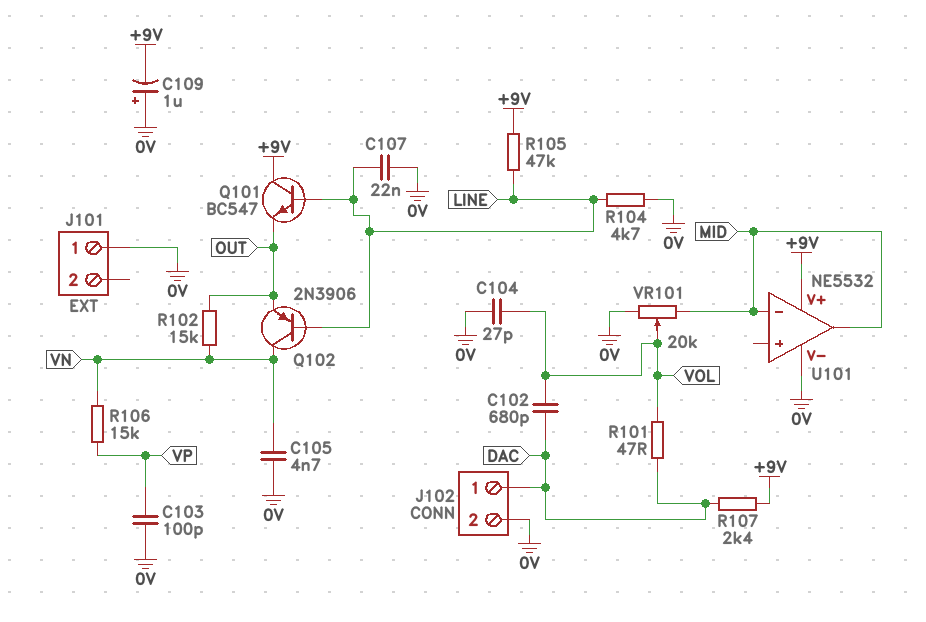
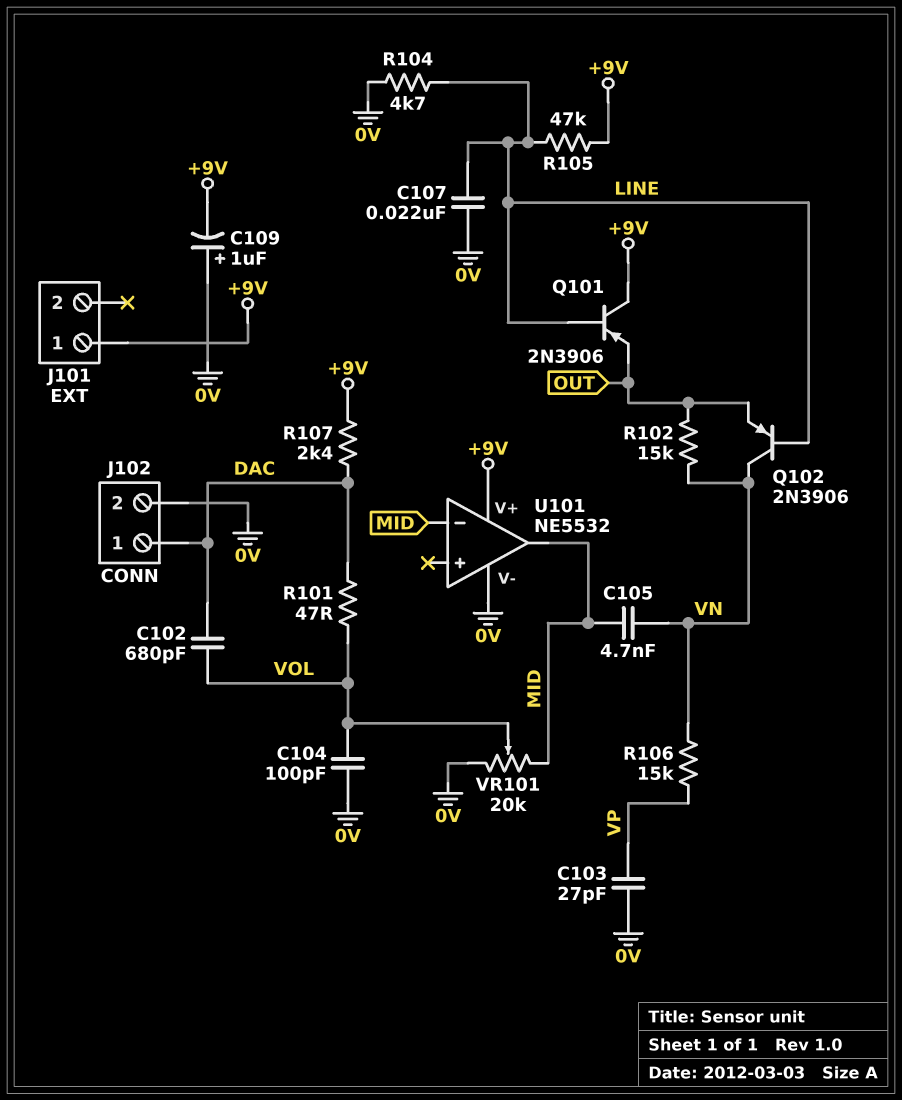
C103: 100pF (0V, VP) -> 27pF (0V, VP)
C104: 27pF (0V, VOL) -> 100pF (0V, VOL)
C105: 4.7nF (0V, VN) -> 4.7nF (MID, VN)
J101 pin 1: 0V -> +9V
Q101: NPN BC547 (B LINE, C +9V, E OUT) -> PNP 2N3906 (B LINE, C +9V, E OUT)

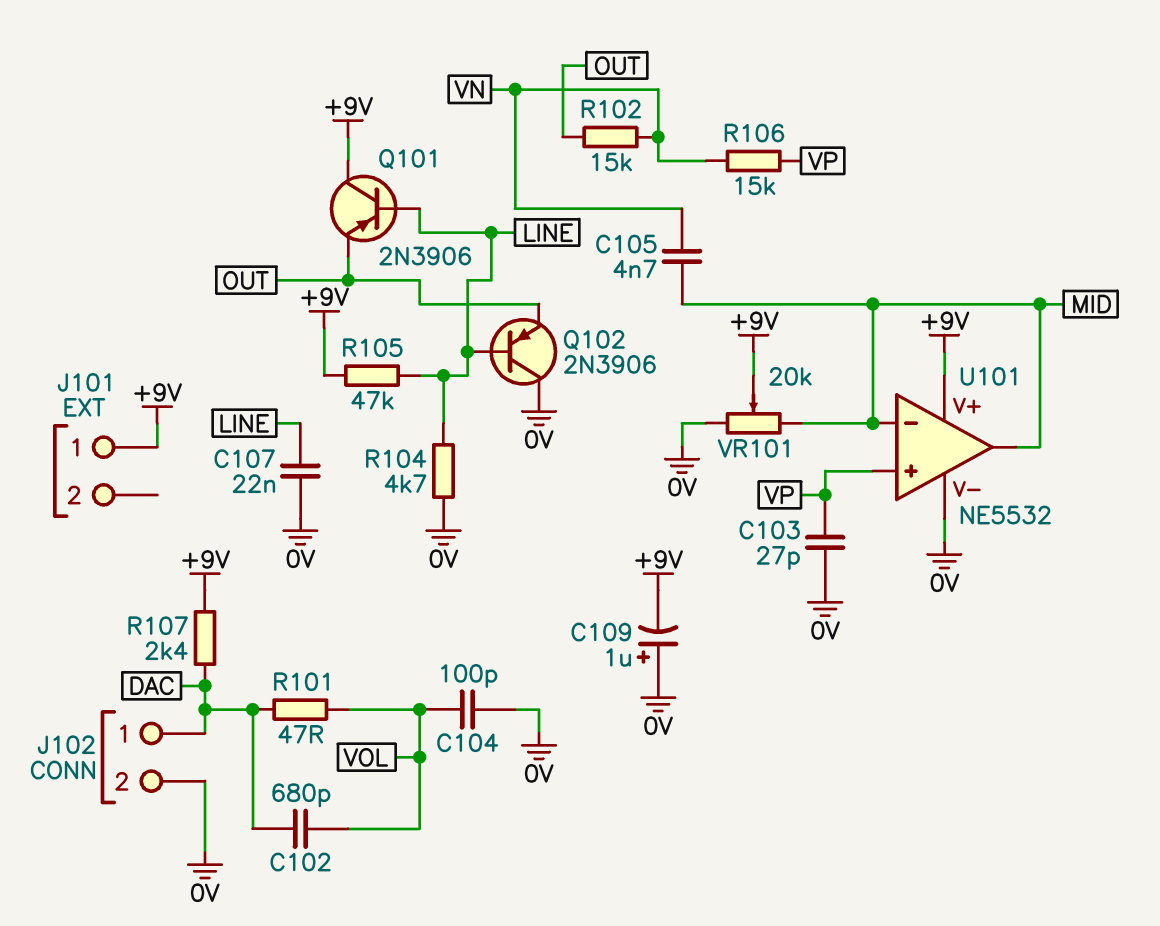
Q102: PNP 2N3906 (B LINE, C VN, E OUT) -> PNP 2N3906 (B LINE, C 0V, E OUT)
U101 pin in+: none -> VP
VR101: 20k (0V, MID, wiper VOL) -> 20k (0V, MID, wiper +9V)

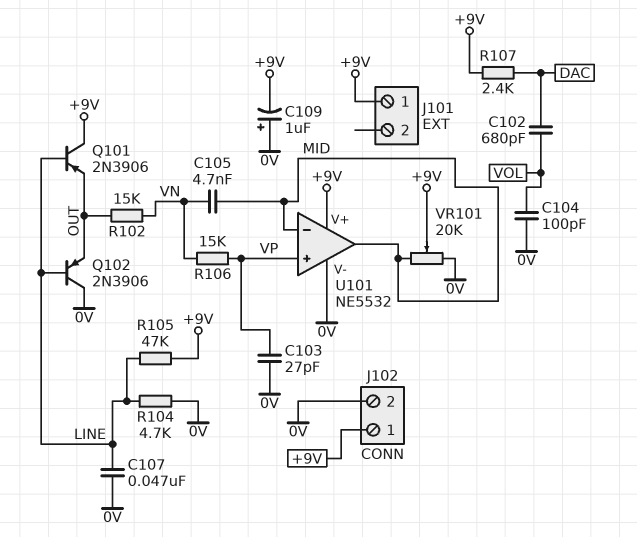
C107: 22nF (0V, LINE) -> 47nF (0V, LINE)
J102 pin 1: DAC -> +9V
R101: 47 (DAC, VOL) -> none

